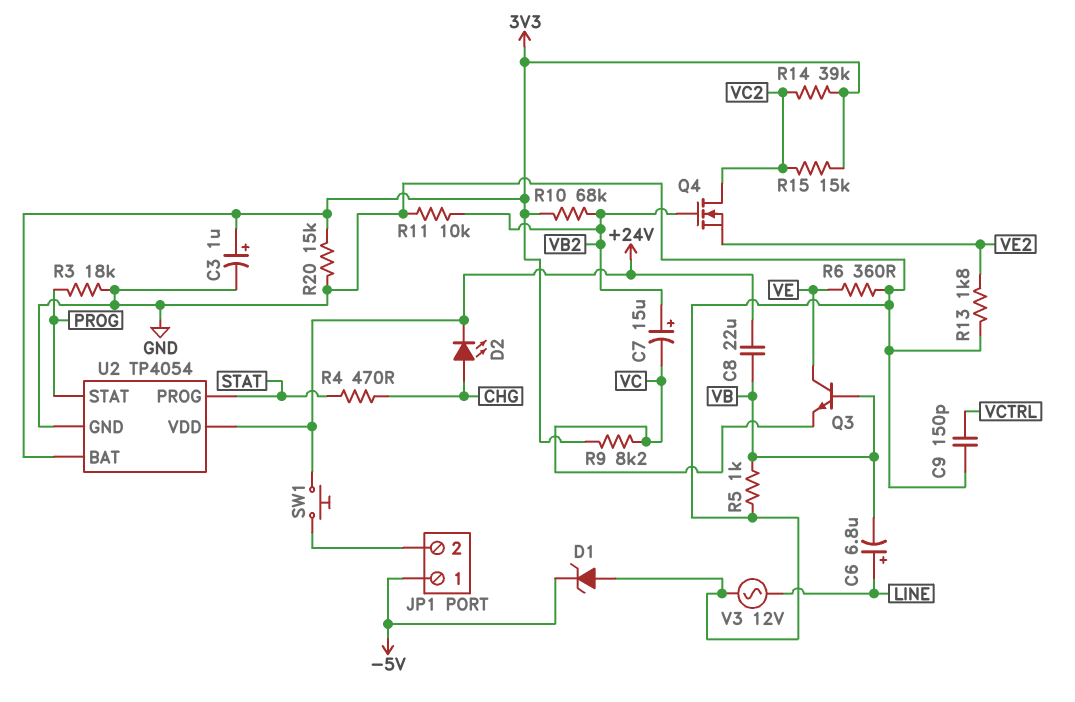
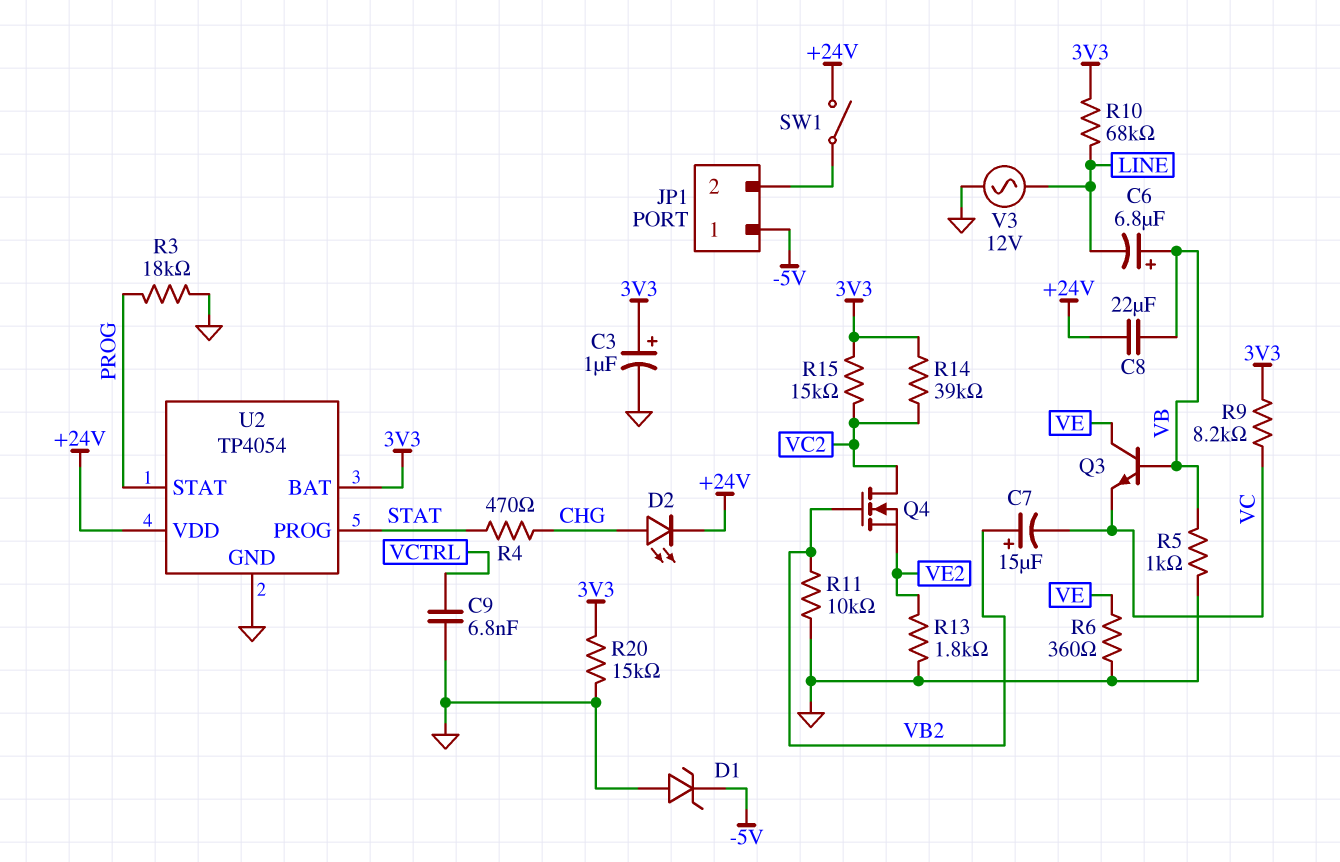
C6: 6.8uF (plus LINE, minus VB) -> 6.8uF (plus VB, minus LINE)
C9: 150pF (GND, VCTRL) -> 6.8nF (GND, VCTRL)
R10: 68k (3V3, VB2) -> 68k (3V3, LINE)
SW1: button (+24V, JP1/2) -> switch (+24V, JP1/2)

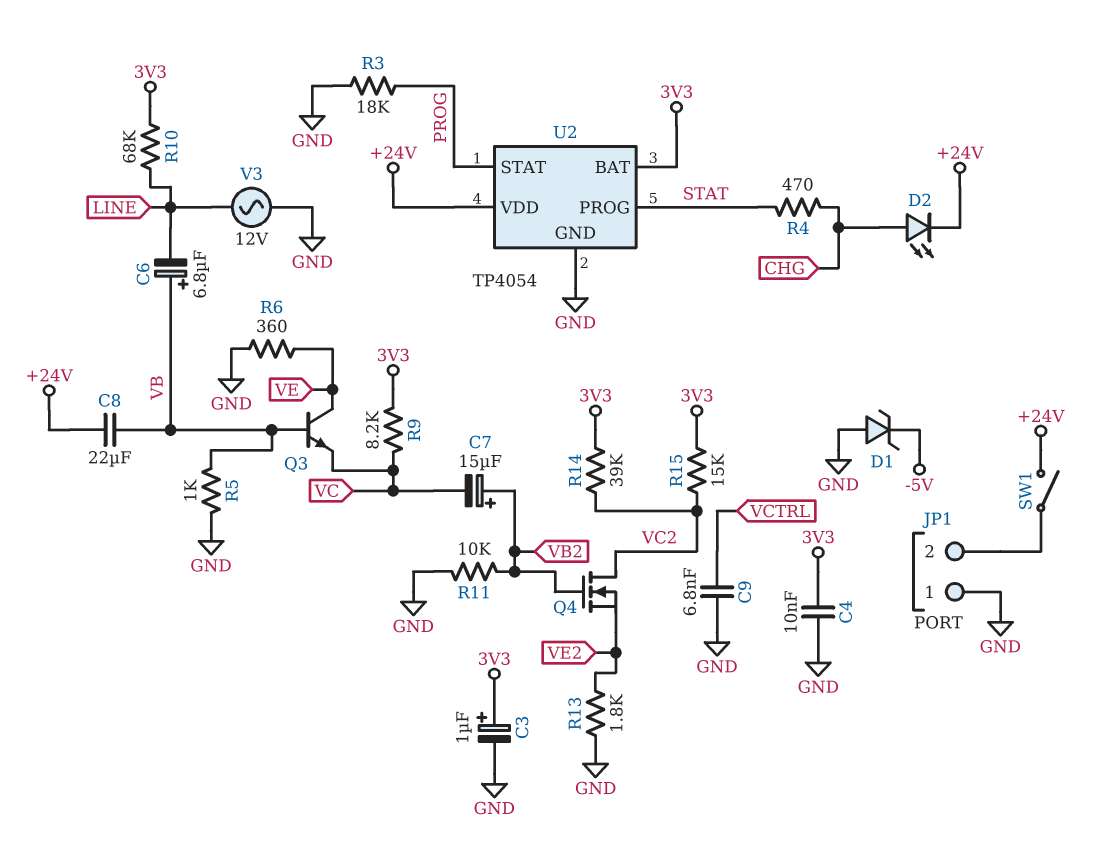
C4: none -> 10nF (3V3, GND)
JP1 pin 1: -5V -> GND
R20: 15k (3V3, GND) -> none

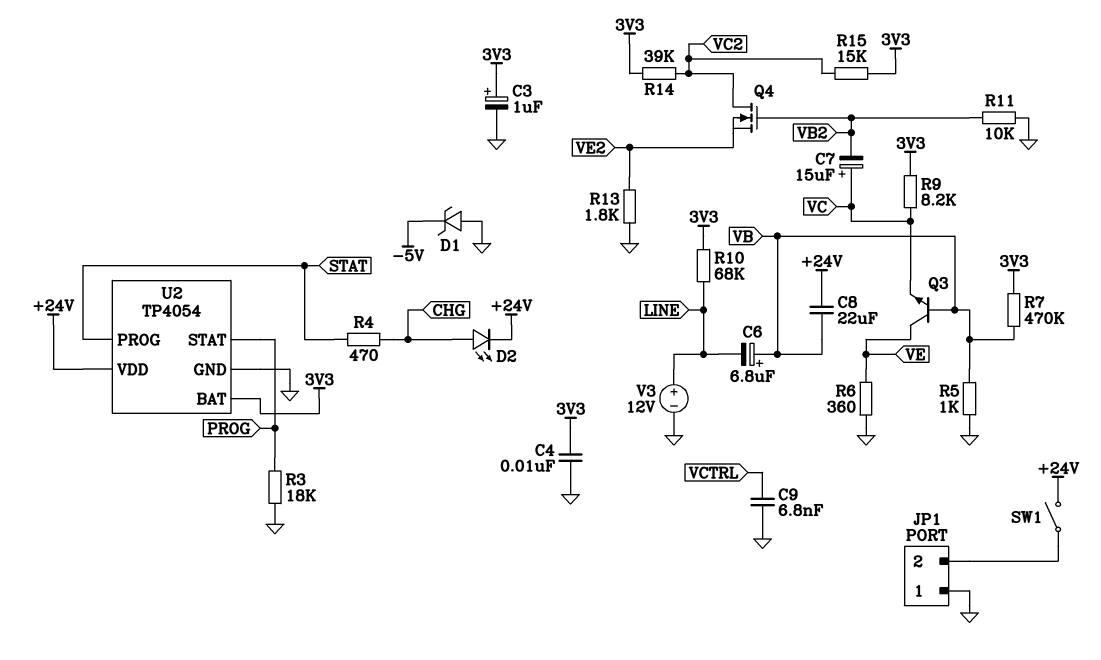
C7: 15uF (plus VB2, minus VC) -> 15uF (plus VC, minus VB2)
R7: none -> 470k (3V3, VB)
V3: AC 12V (GND, LINE) -> 12V (plus LINE, minus GND)

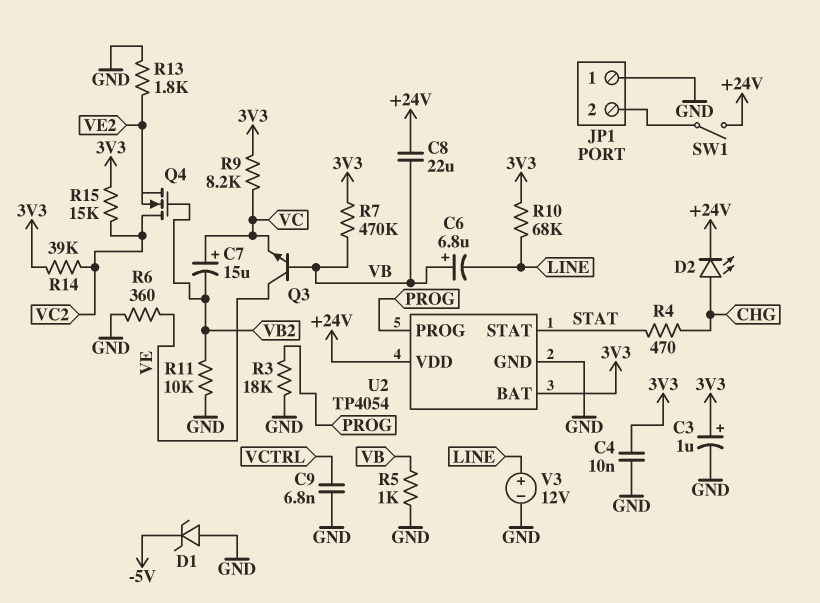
U2 pin PROG: STAT -> PROG
U2 pin STAT: PROG -> STAT

